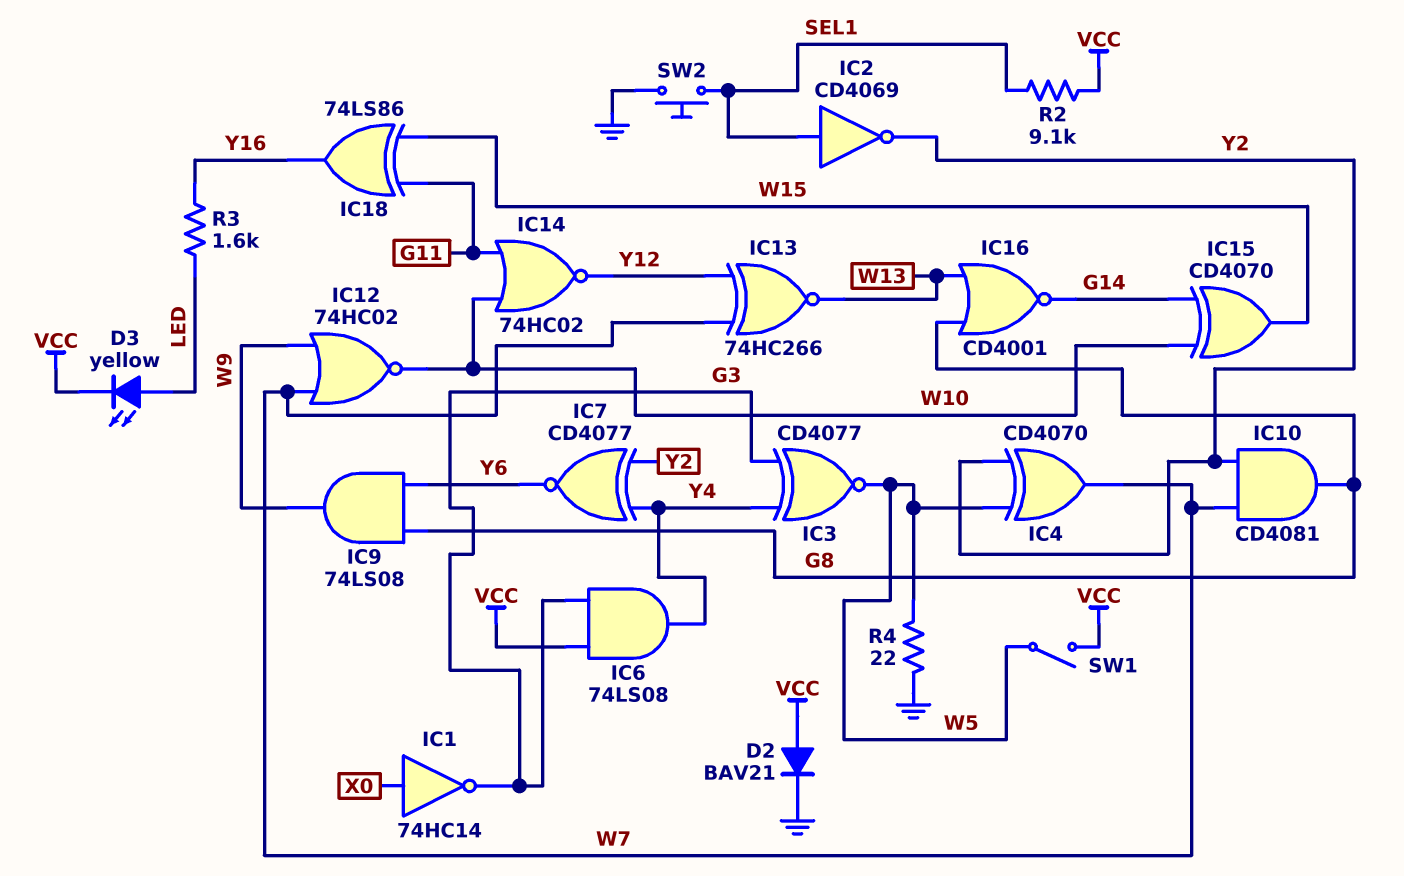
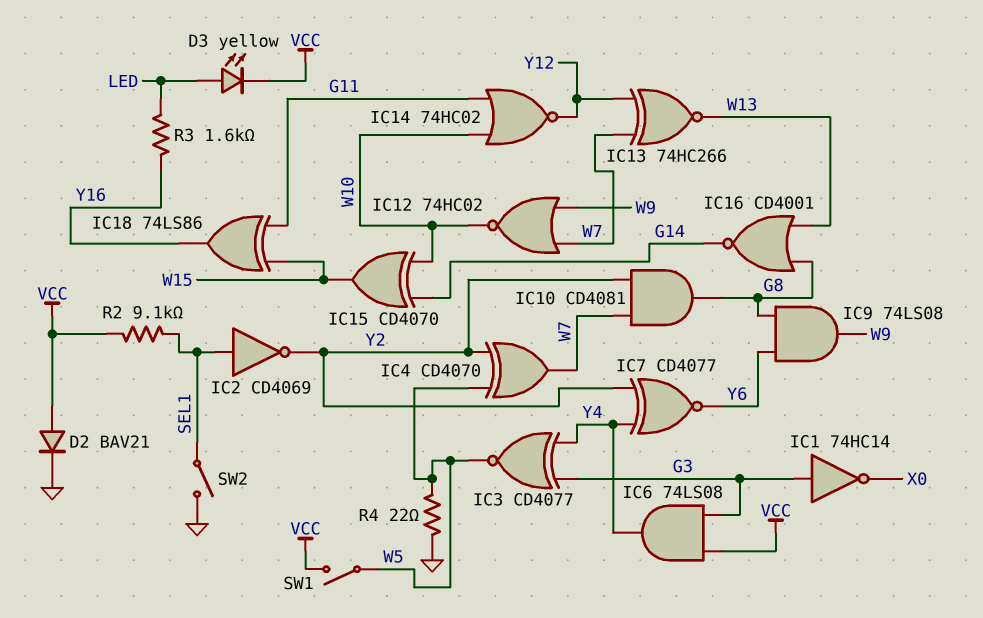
IC1: NOT 74HC14 (in X0, out G3) -> NOT 74HC14 (in G3, out X0)
SW2: button (GND, SEL1) -> switch (GND, SEL1)

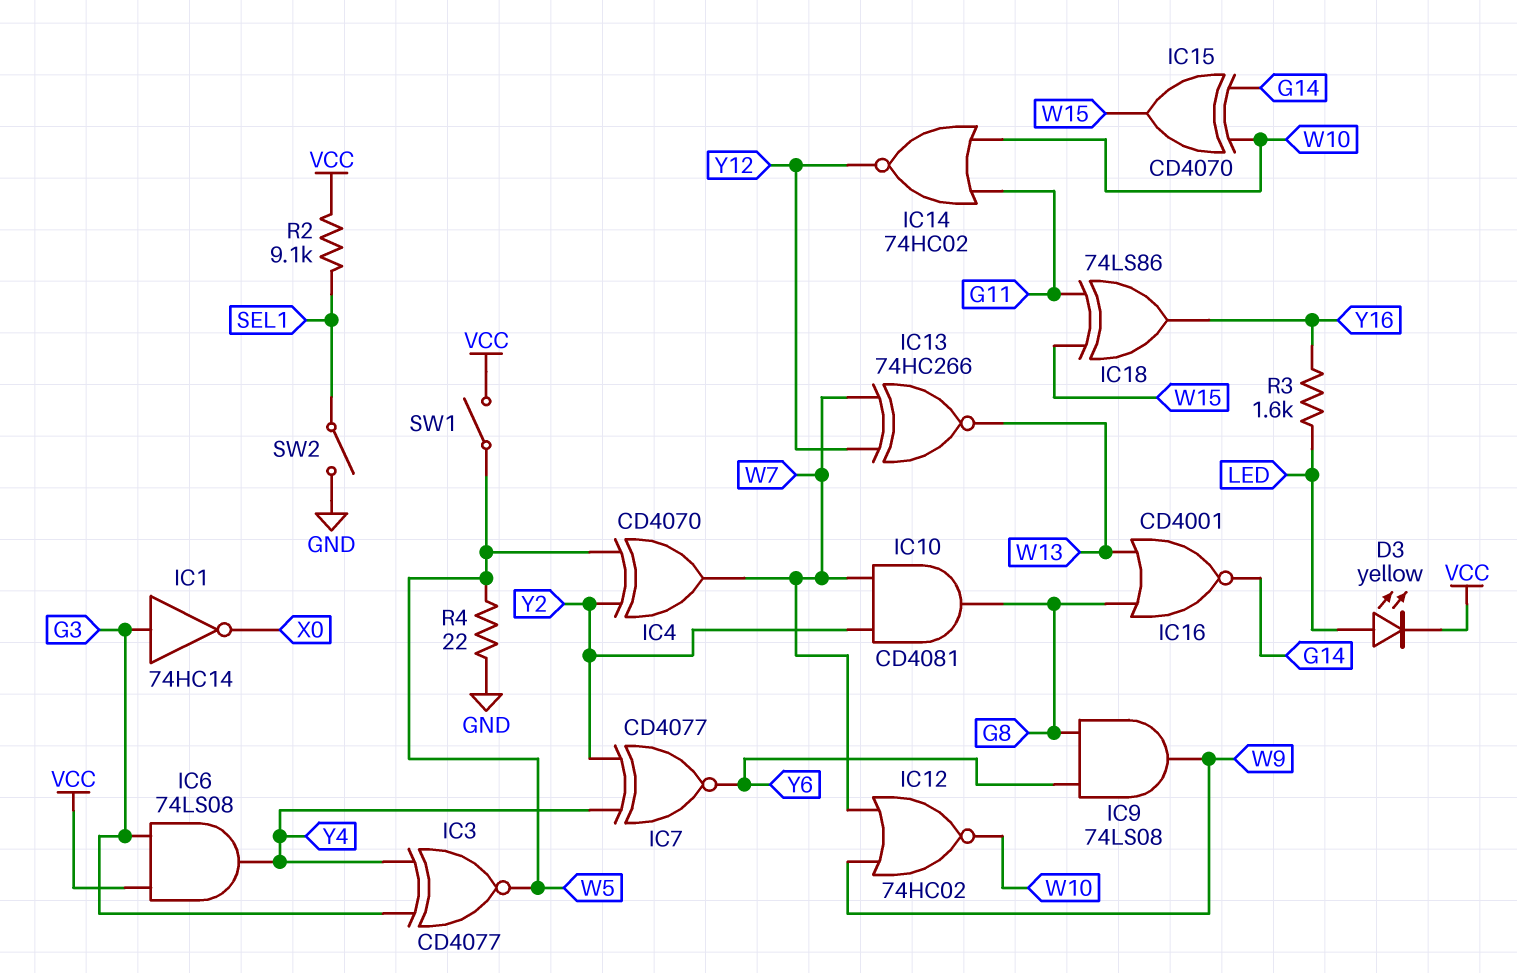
D2: diode BAV21 (A VCC, K GND) -> none
IC2: NOT CD4069 (in SEL1, out Y2) -> none

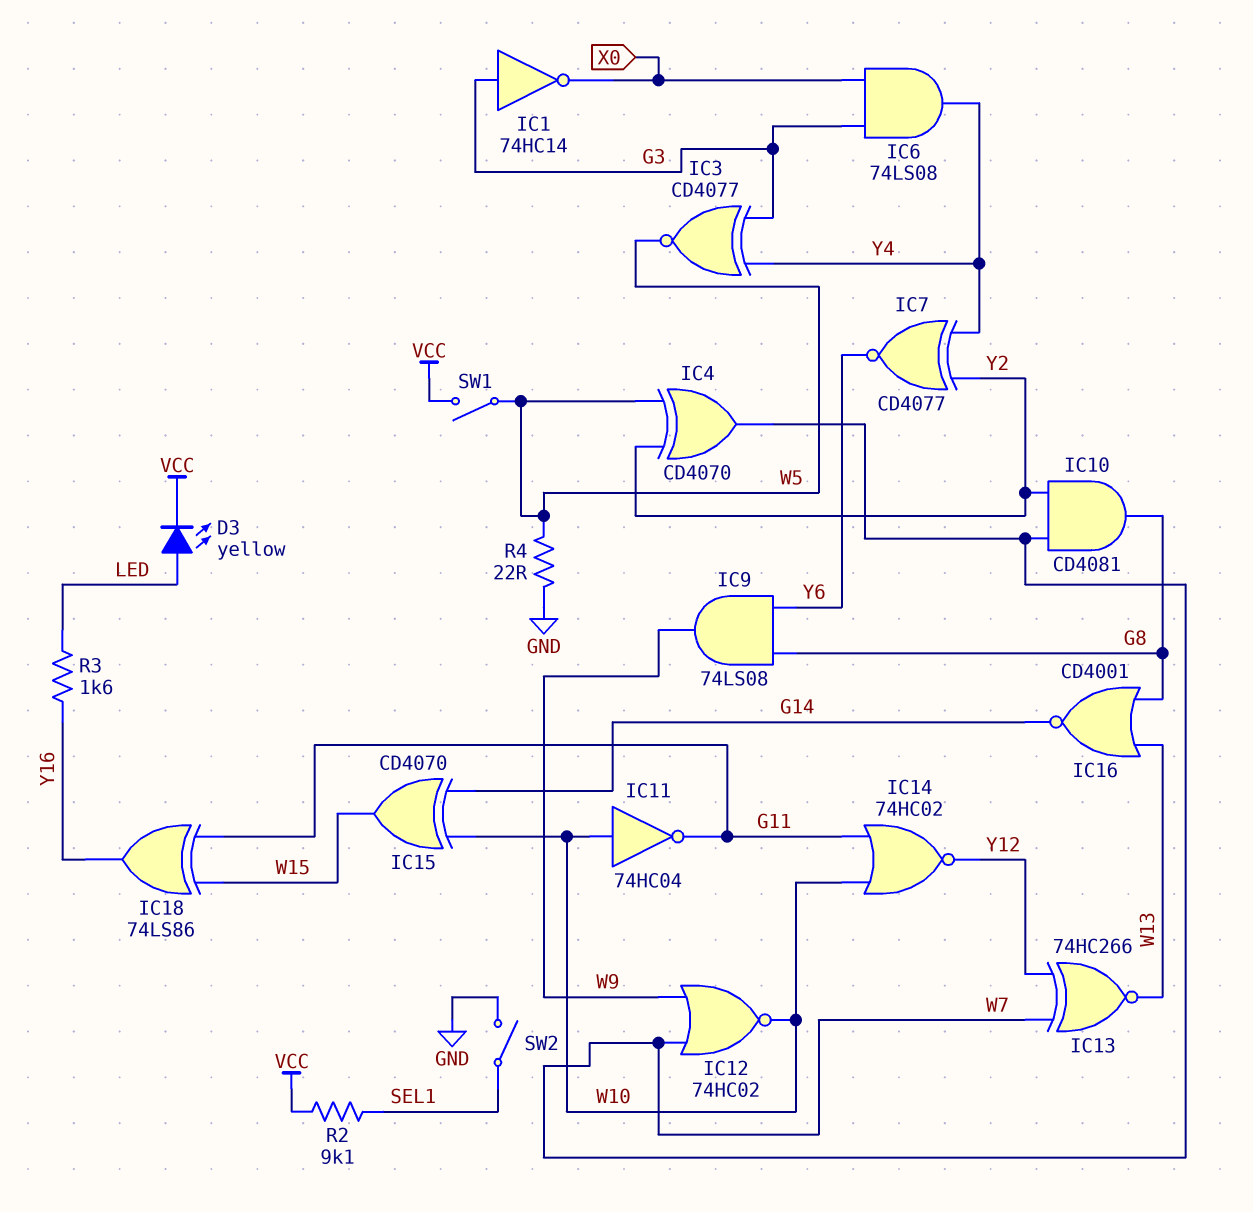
IC6: AND 74LS08 (in G3, in VCC, out Y4) -> AND 74LS08 (in G3, in X0, out Y4)
IC11: none -> NOT 74HC04 (in W10, out G11)

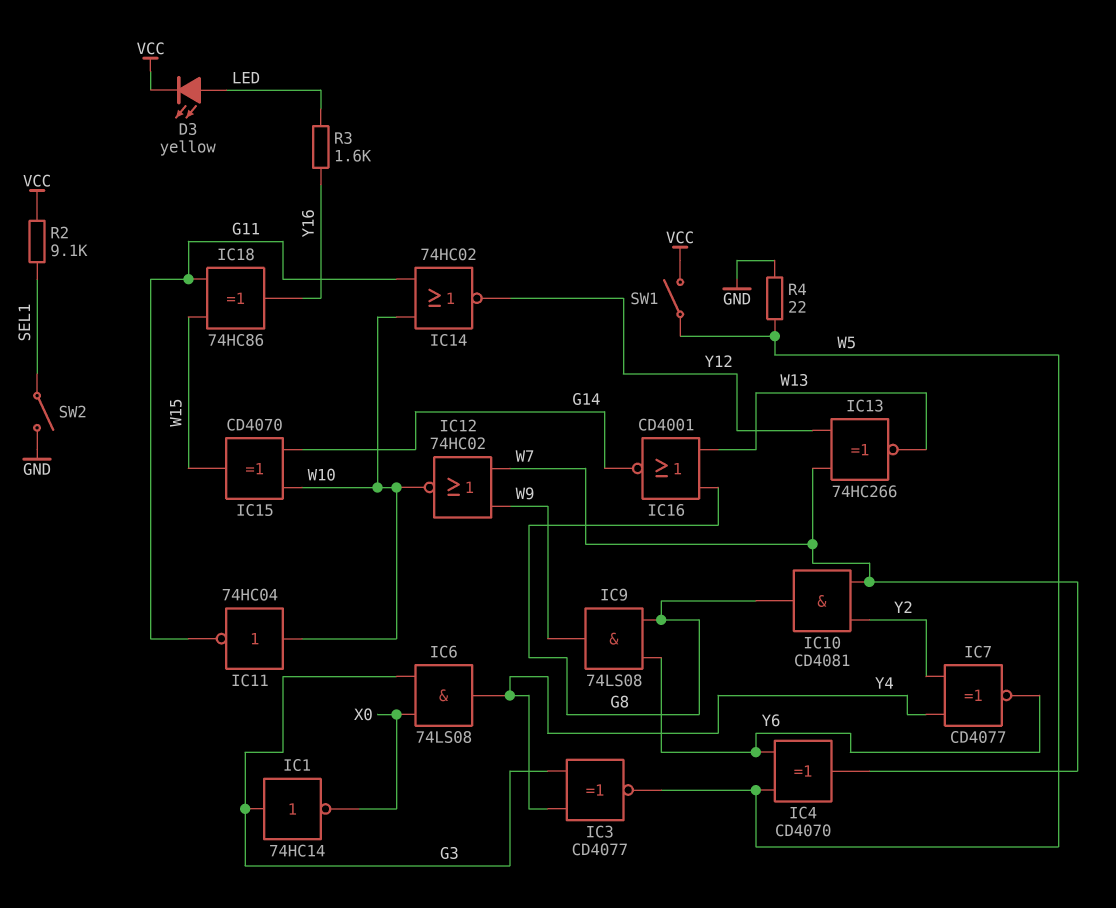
IC4: XOR CD4070 (in W5, in Y2, out W7) -> XOR CD4070 (in W5, in Y6, out W7)
IC18: XOR 74LS86 (in G11, in W15, out Y16) -> XOR 74HC86 (in G11, in W15, out Y16)

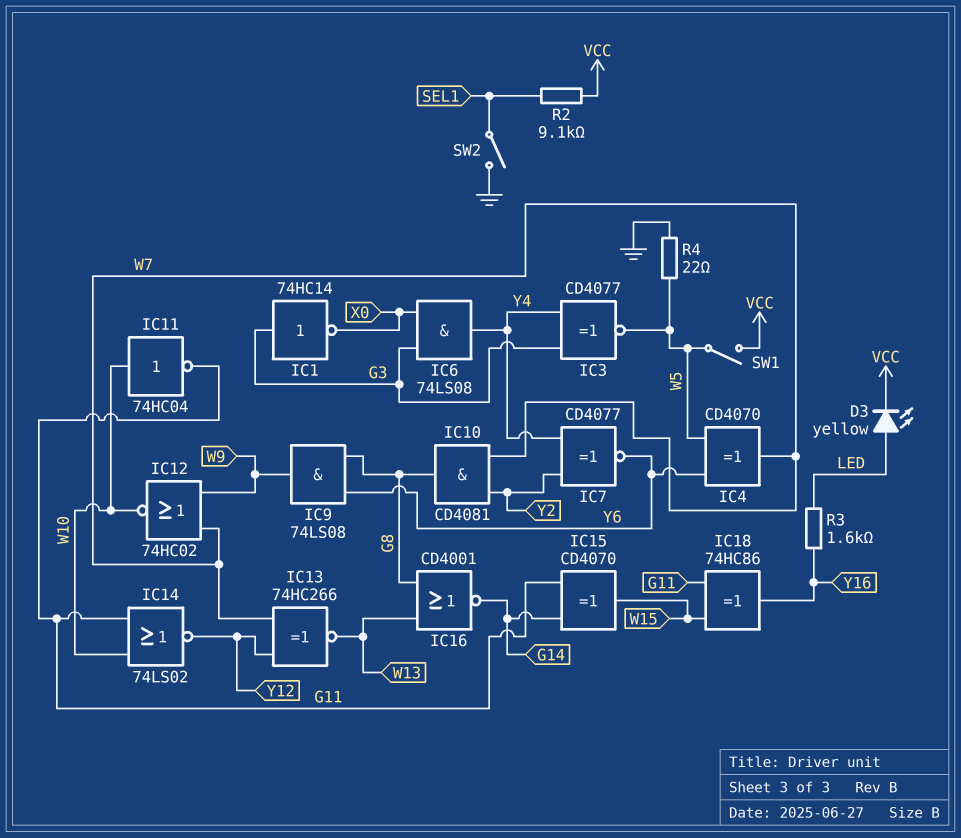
IC14: NOR 74HC02 (in G11, in W10, out Y12) -> NOR 74LS02 (in G11, in W10, out Y12)
IC15: XOR CD4070 (in G14, in W10, out W15) -> XOR CD4070 (in G11, in G14, out W15)

